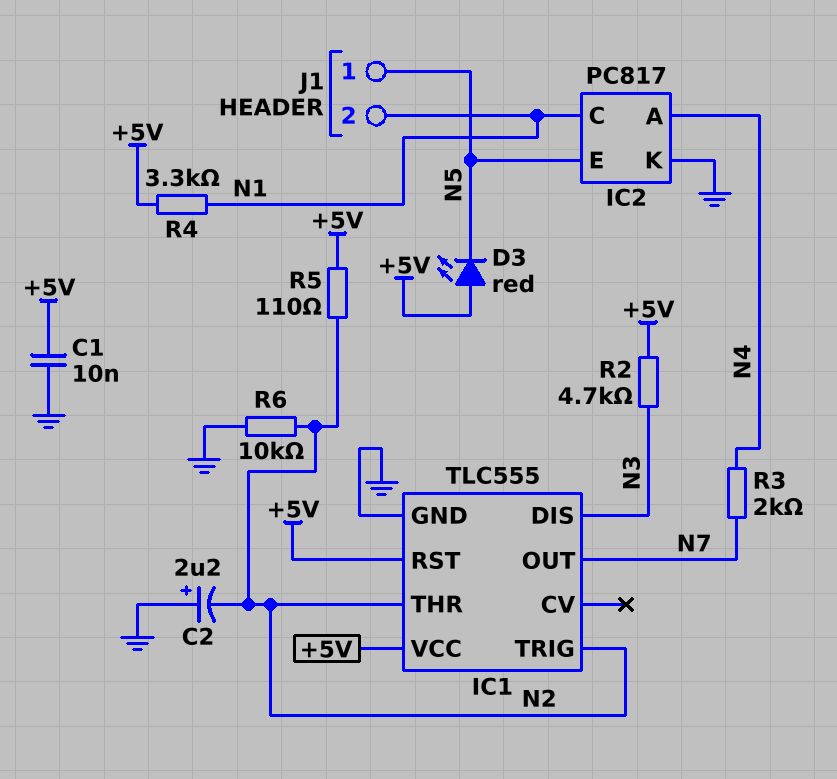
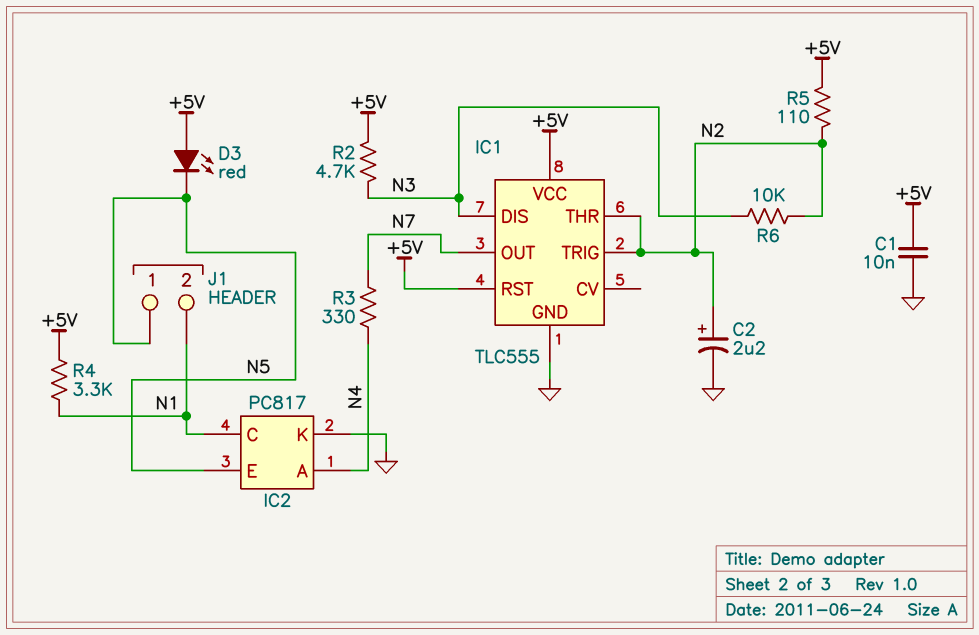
C2: 2.2uF (plus GND, minus N2) -> 2.2uF (plus N2, minus GND)
R3: 2k (N4, N7) -> 330 (N4, N7)
R6: 10k (GND, N2) -> 10k (N2, N3)

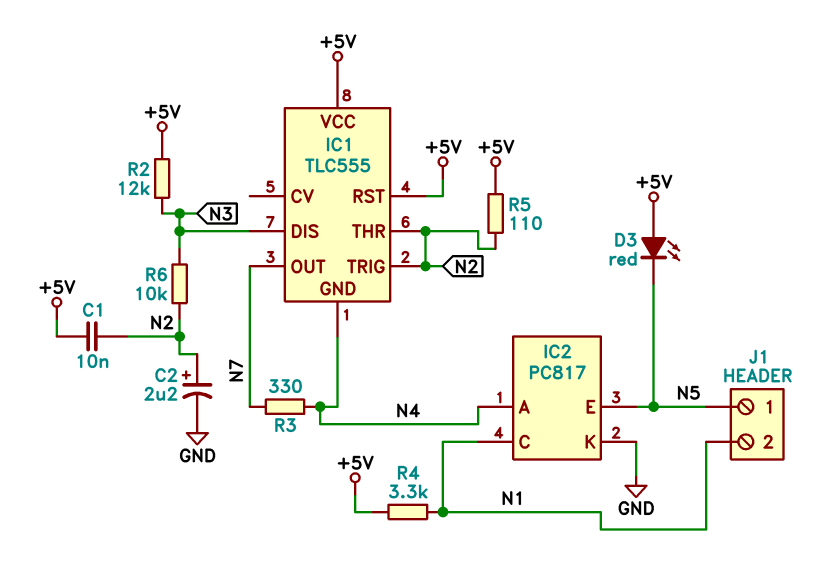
C1: 10nF (+5V, GND) -> 10nF (+5V, N2)
IC1 pin GND: GND -> N4
R2: 4.7k (+5V, N3) -> 12k (+5V, N3)

